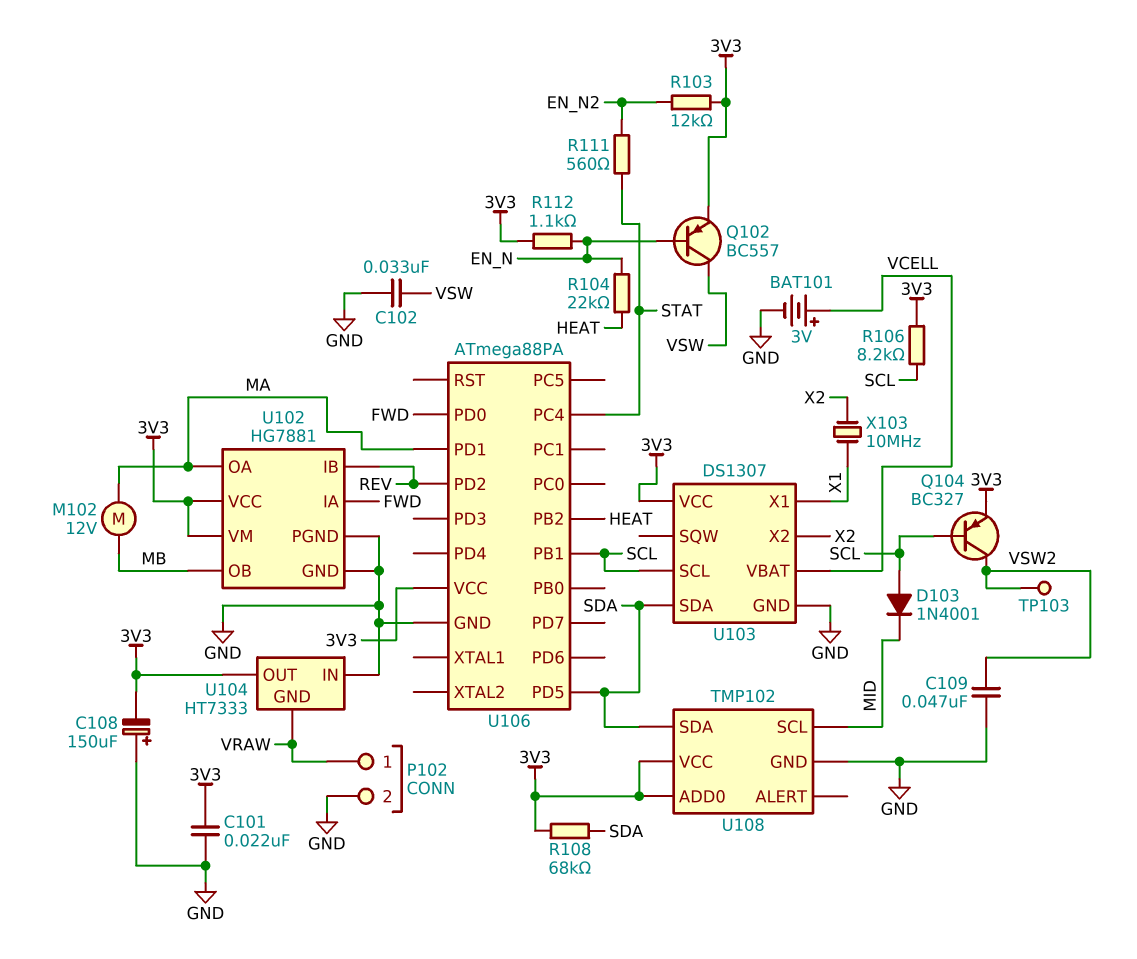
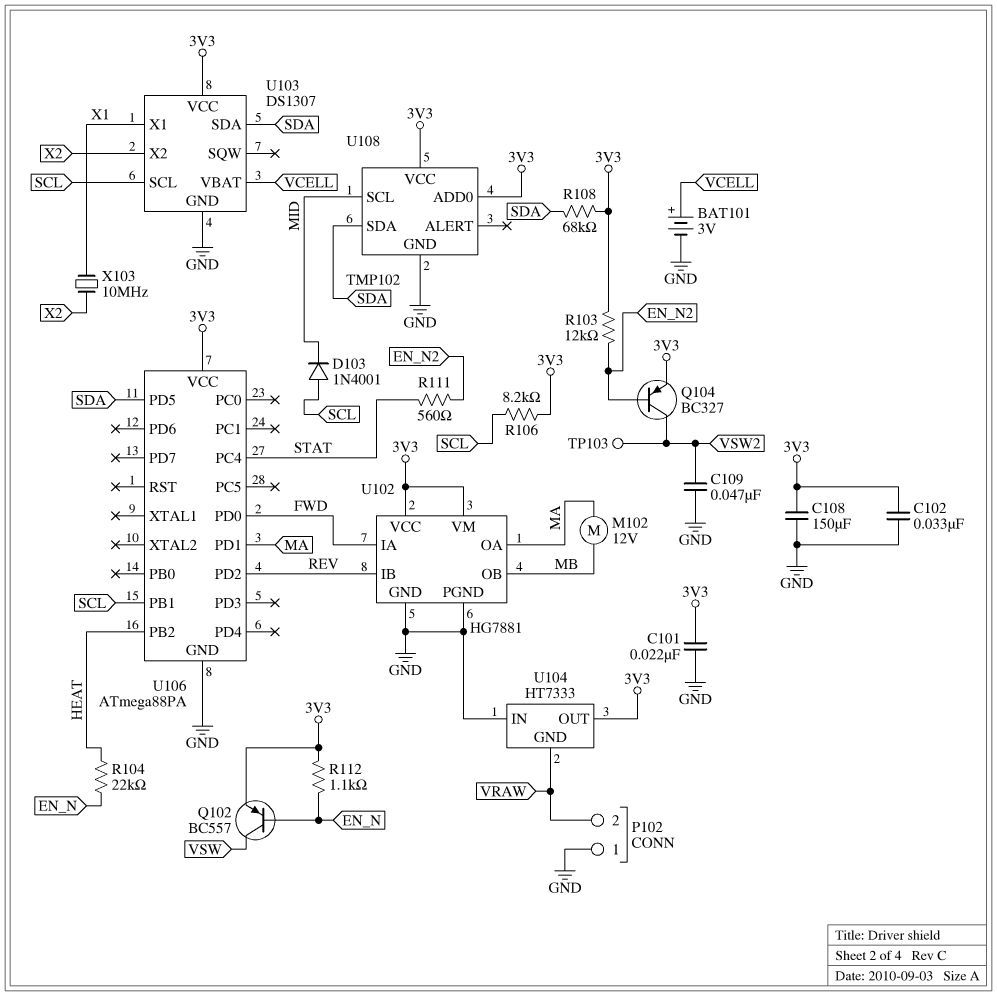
C102: 33nF (GND, VSW) -> 33nF (3V3, GND)
C108: 150uF (plus GND, minus 3V3) -> 150uF (3V3, GND)
P102 pin 1: VRAW -> GND
P102 pin 2: GND -> VRAW
Q104: PNP BC327 (B SCL, C VSW2, E 3V3) -> PNP BC327 (B EN_N2, C VSW2, E 3V3)

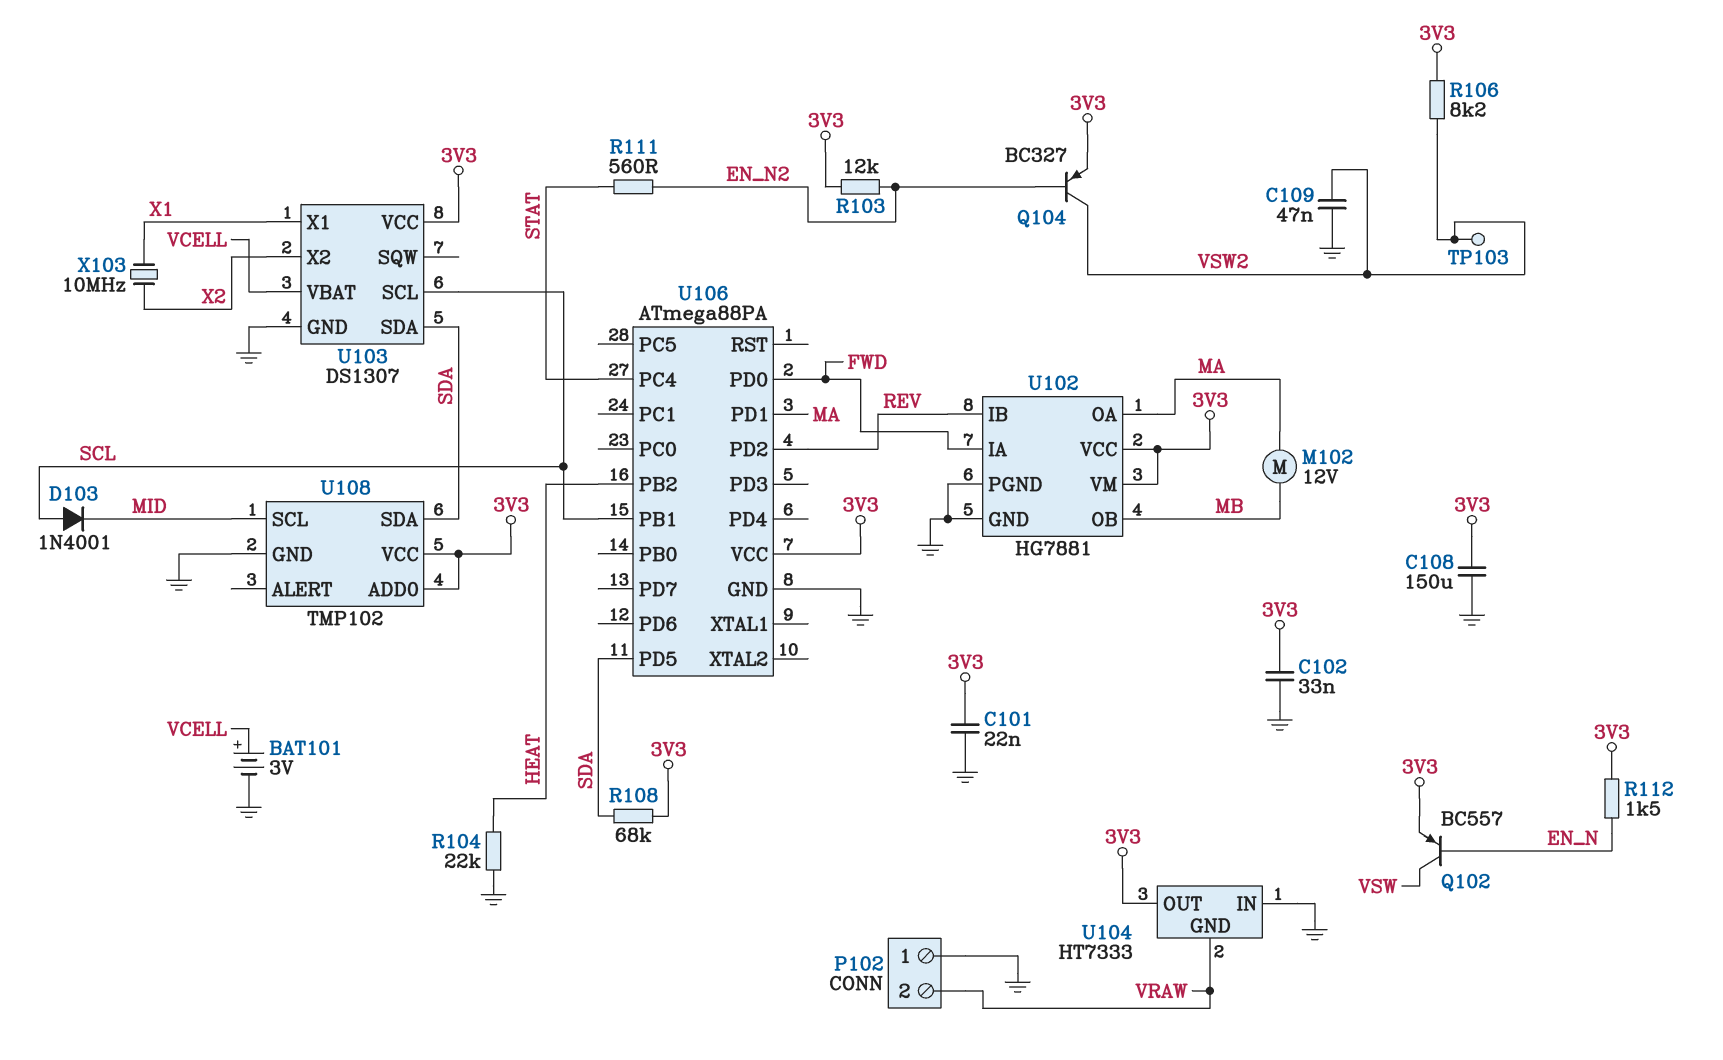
R104: 22k (EN_N, HEAT) -> 22k (GND, HEAT)
R106: 8.2k (3V3, SCL) -> 8.2k (3V3, VSW2)
R112: 1.1k (3V3, EN_N) -> 1.5k (3V3, EN_N)

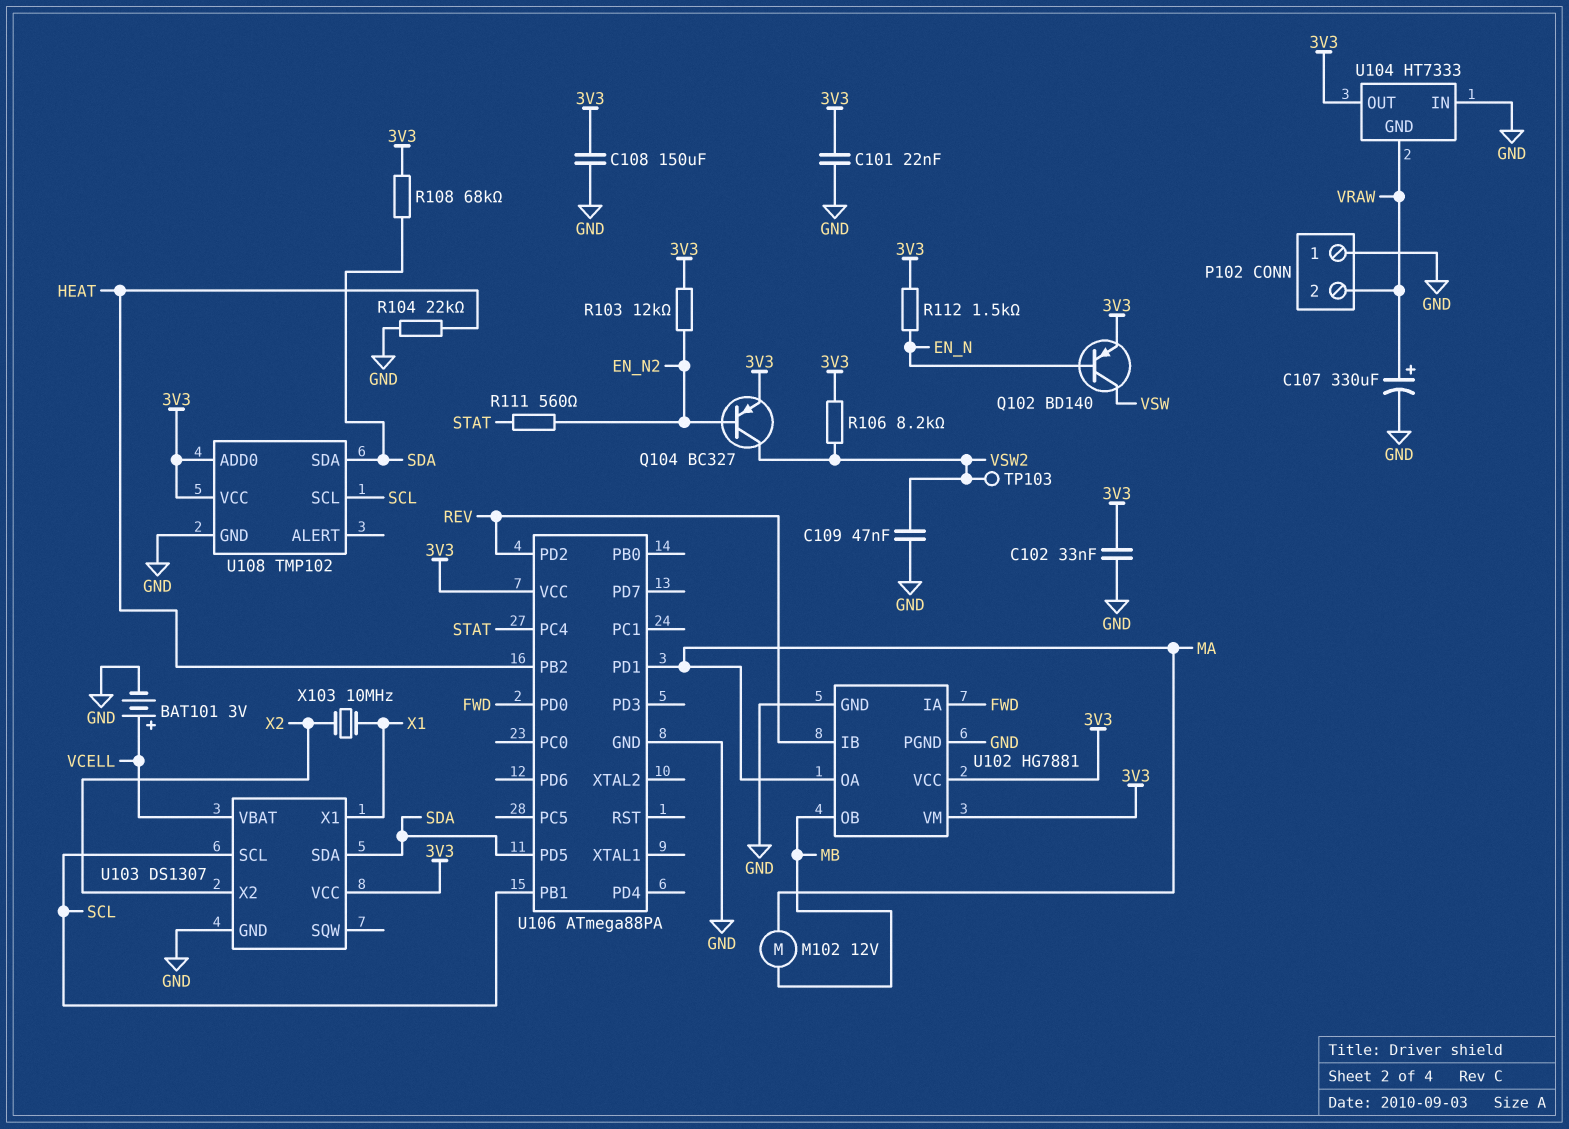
C107: none -> 330uF (plus VRAW, minus GND)
D103: diode 1N4001 (A SCL, K MID) -> none
Q102: PNP BC557 (B EN_N, C VSW, E 3V3) -> PNP BD140 (B EN_N, C VSW, E 3V3)
U108 pin SCL: MID -> SCL

